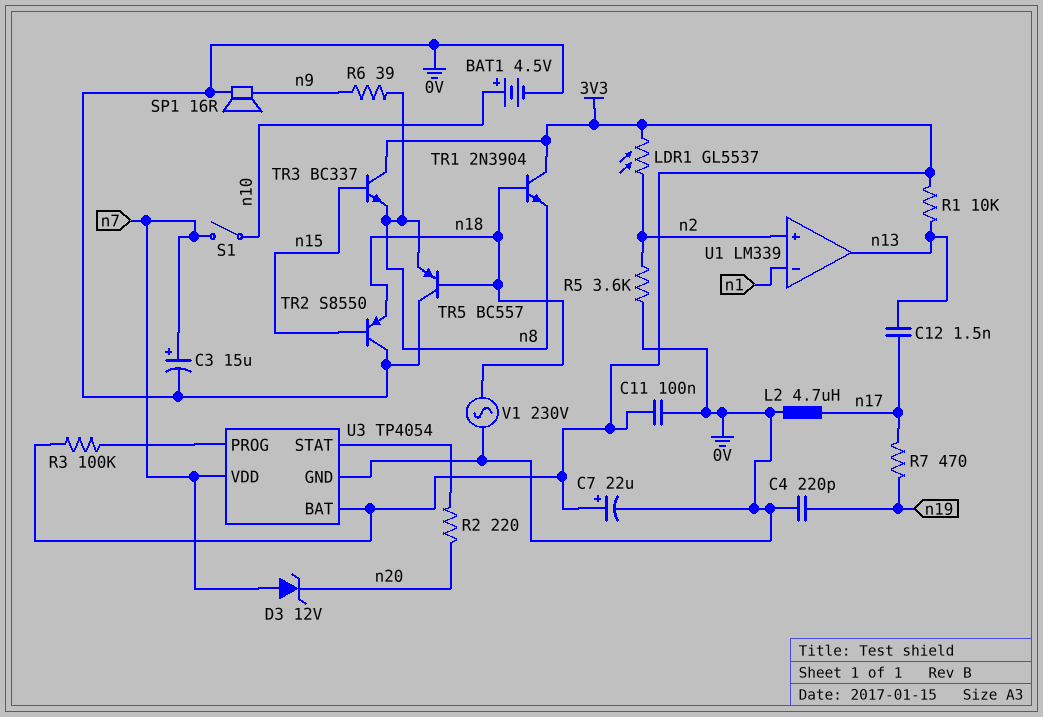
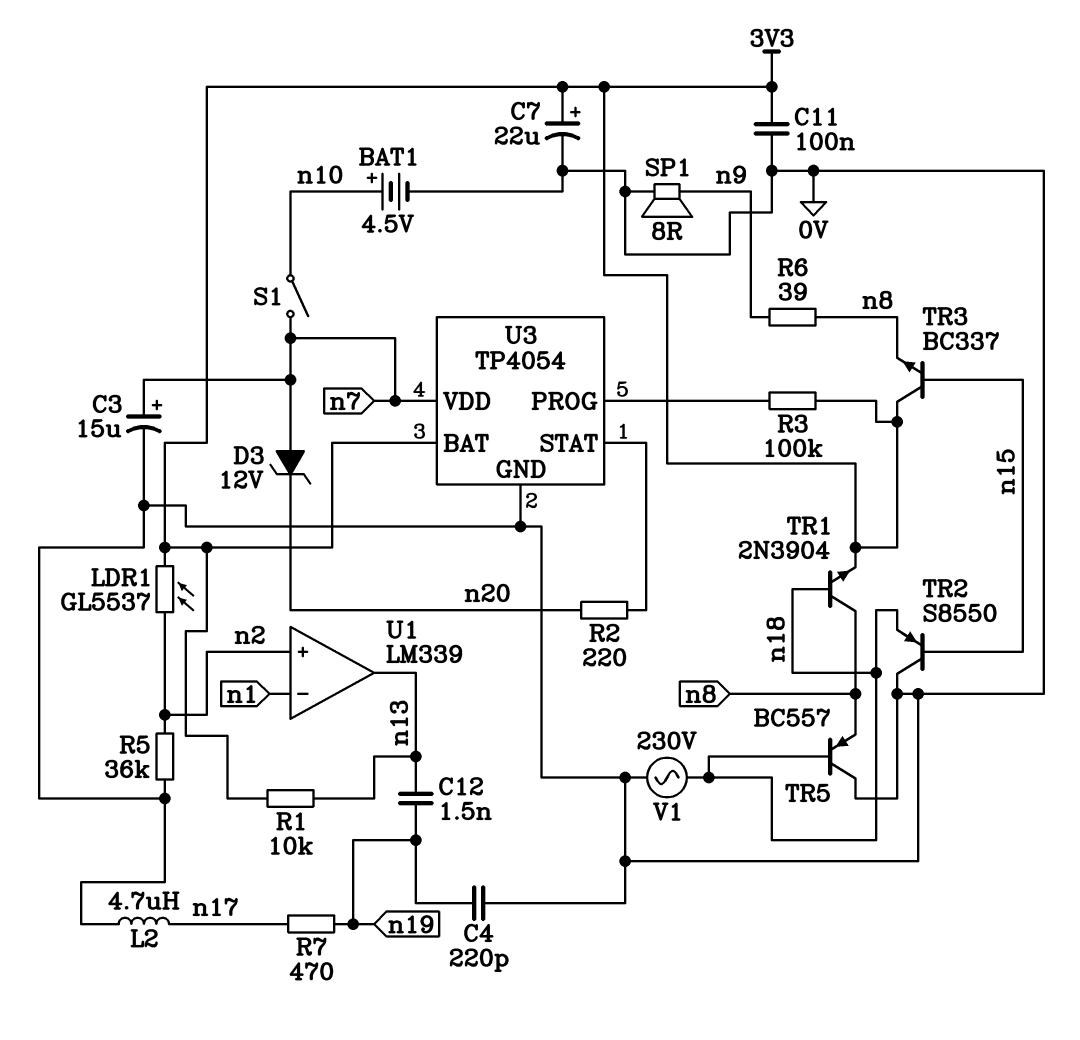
C12: 1.5nF (n13, n17) -> 1.5nF (n13, n19)
R5: 3.6k (0V, n2) -> 36k (0V, n2)
SP1: speaker 16R (0V, n9) -> speaker 8R (0V, n9)
TR1: NPN 2N3904 (B n18, C 3V3, E n8) -> NPN 2N3904 (B n18, C n8, E 3V3)

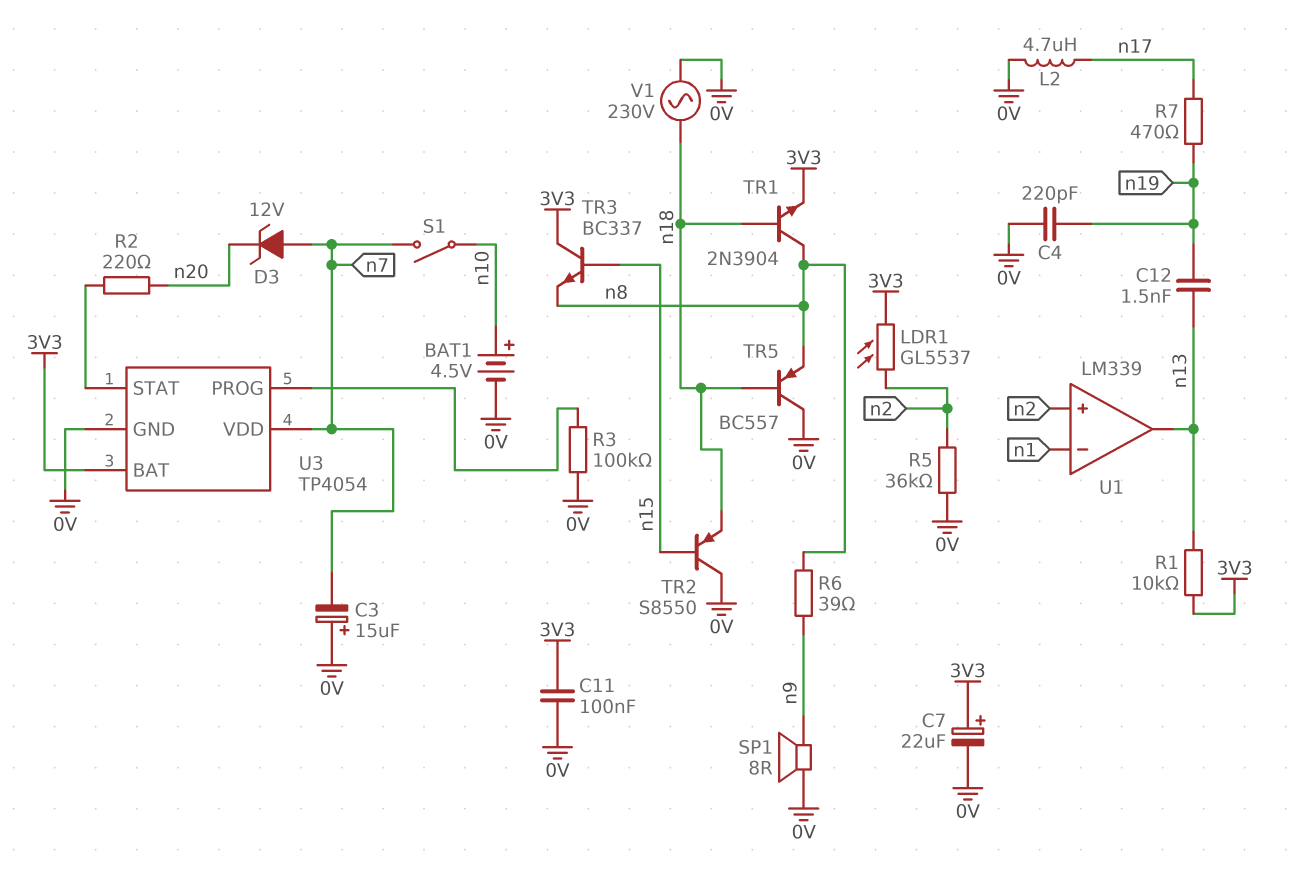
C3: 15uF (plus n7, minus 0V) -> 15uF (plus 0V, minus n7)
R3: 100k (3V3, U3/PROG) -> 100k (0V, U3/PROG)

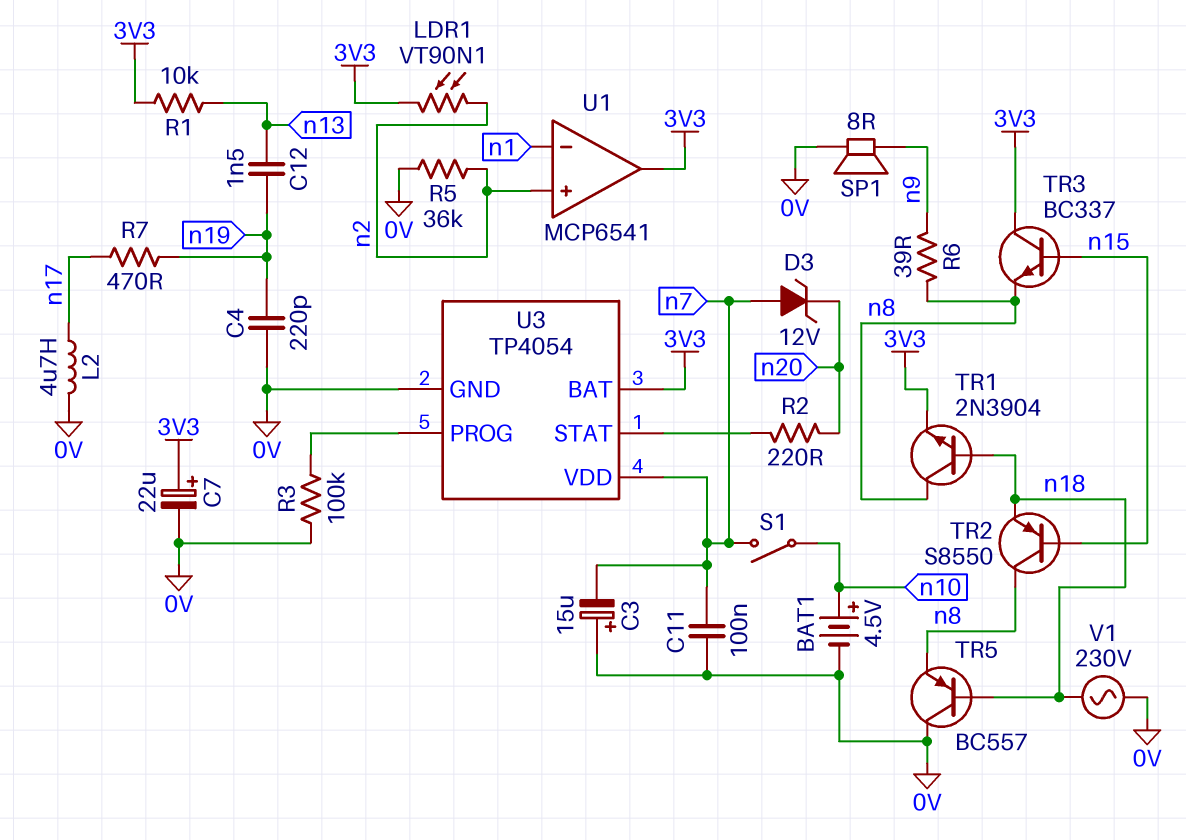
C11: 100nF (0V, 3V3) -> 100nF (0V, n7)
LDR1: GL5537 (3V3, n2) -> VT90N1 (3V3, n2)
TR2: PNP S8550 (B n15, C 0V, E n18) -> PNP S8550 (B n15, C n8, E n18)
U1: LM339 -> MCP6541
U1 pin out: n13 -> 3V3

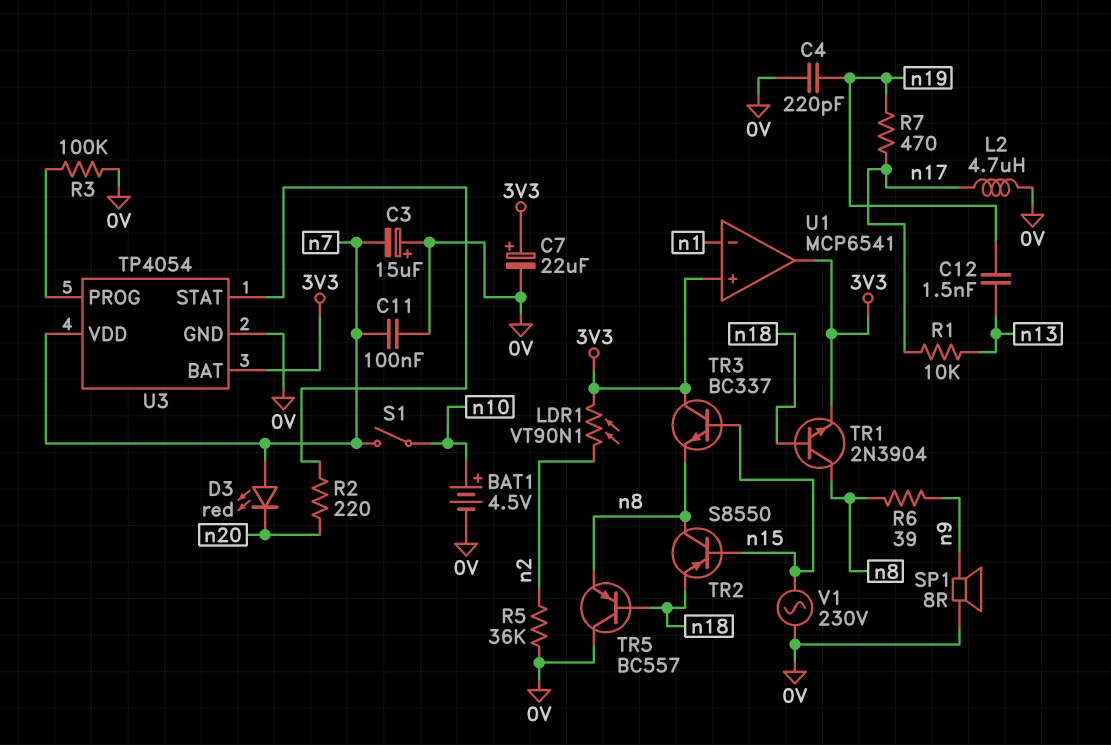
D3: zener 12V (A n7, K n20) -> LED red (A n7, K n20)
R1: 10k (3V3, n13) -> 10k (n13, n17)
U1 pin in+: n2 -> 3V3
V1: AC 230V (0V, n18) -> AC 230V (0V, n15)

